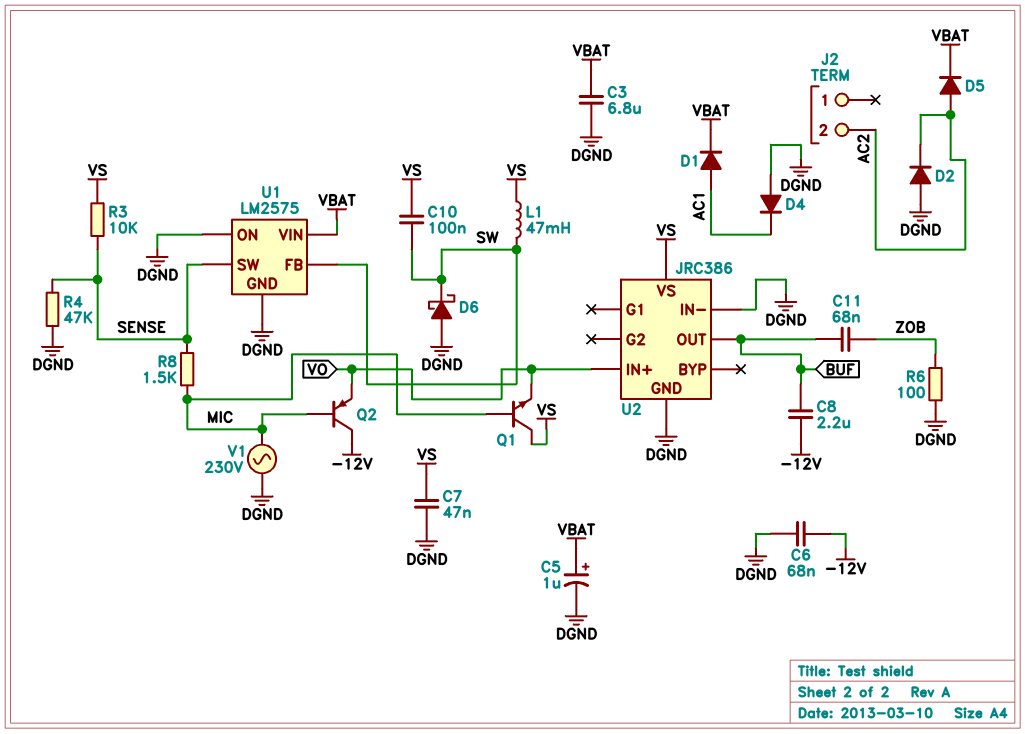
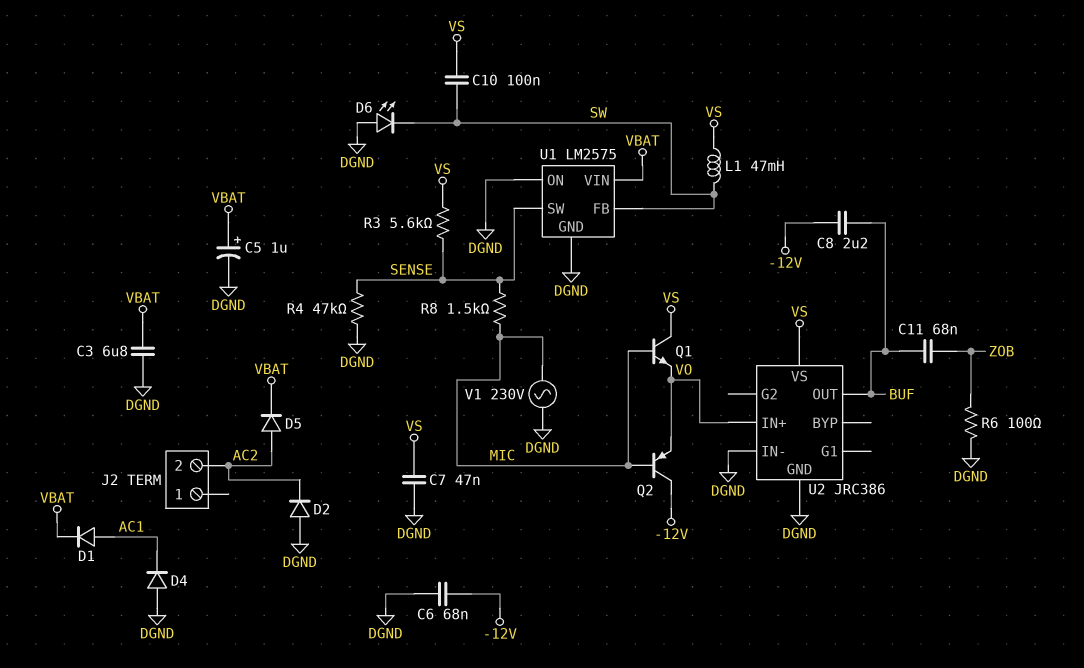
D6: schottky (A DGND, K SW) -> LED (A DGND, K SW)
R3: 10k (SENSE, VS) -> 5.6k (SENSE, VS)

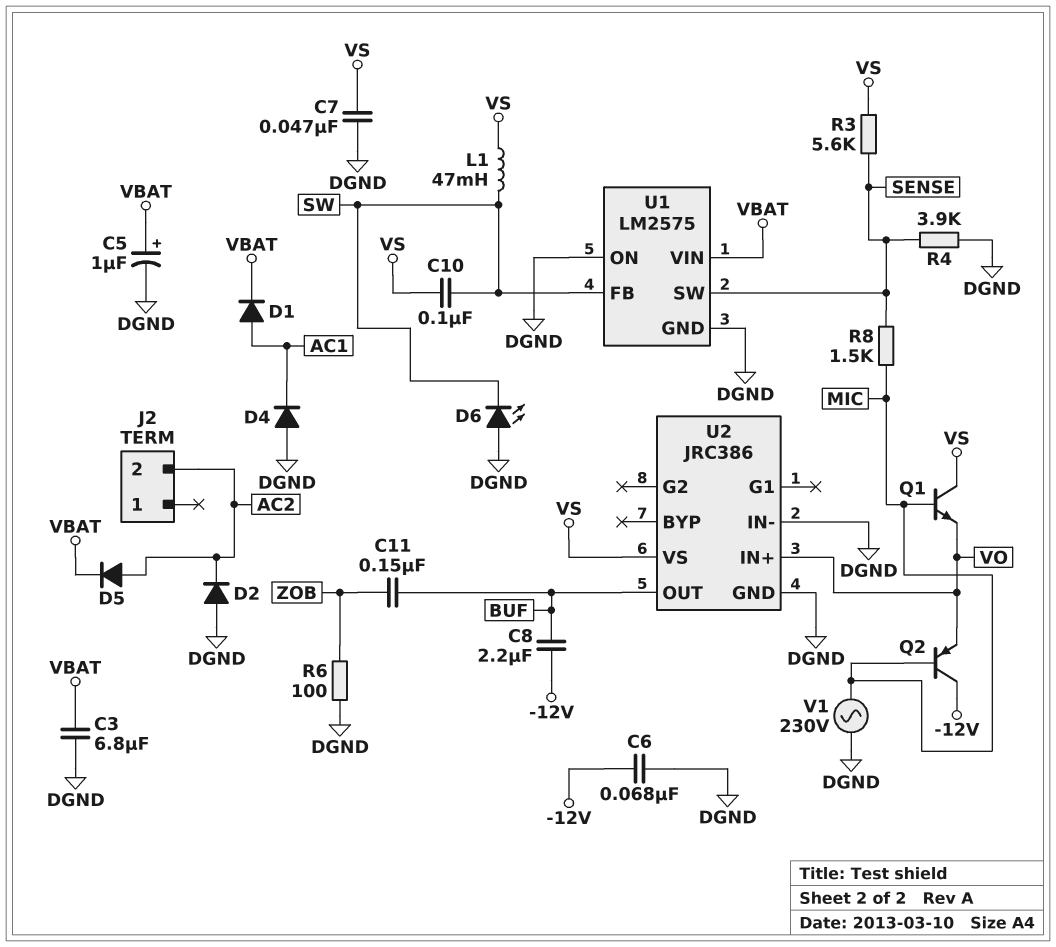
C11: 68nF (BUF, ZOB) -> 150nF (BUF, ZOB)
R4: 47k (DGND, SENSE) -> 3.9k (DGND, SENSE)

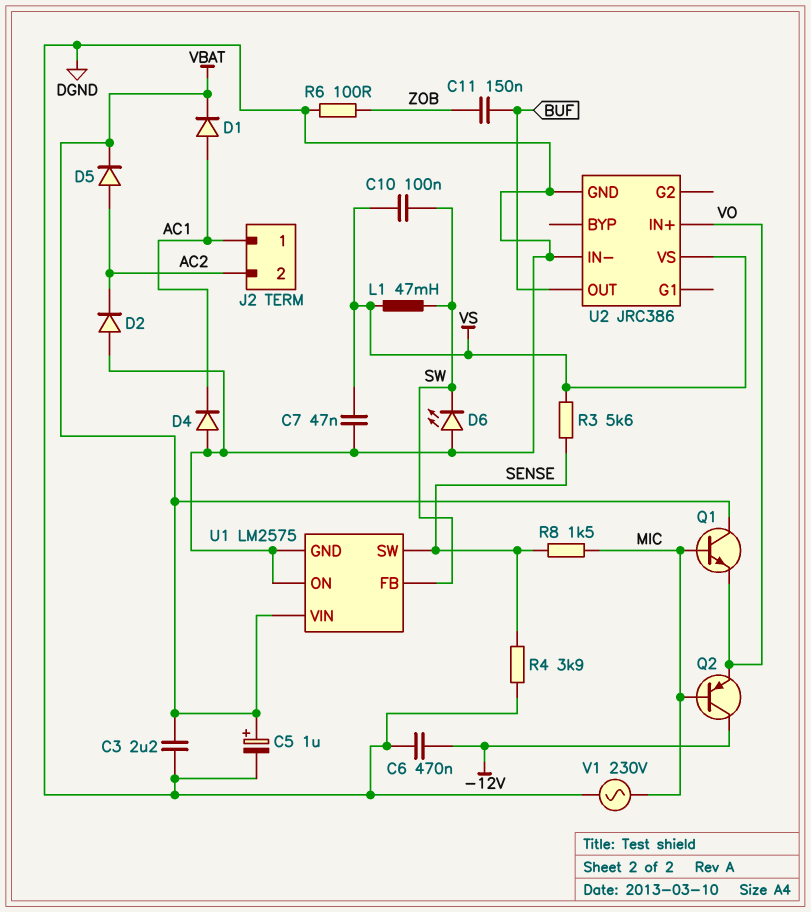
C3: 6.8uF (DGND, VBAT) -> 2.2uF (DGND, VBAT)
C6: 68nF (-12V, DGND) -> 470nF (-12V, DGND)
C8: 2.2uF (-12V, BUF) -> none
J2 pin 1: none -> AC1
Q1: NPN (B MIC, C VS, E VO) -> NPN (B MIC, C VBAT, E VO)

